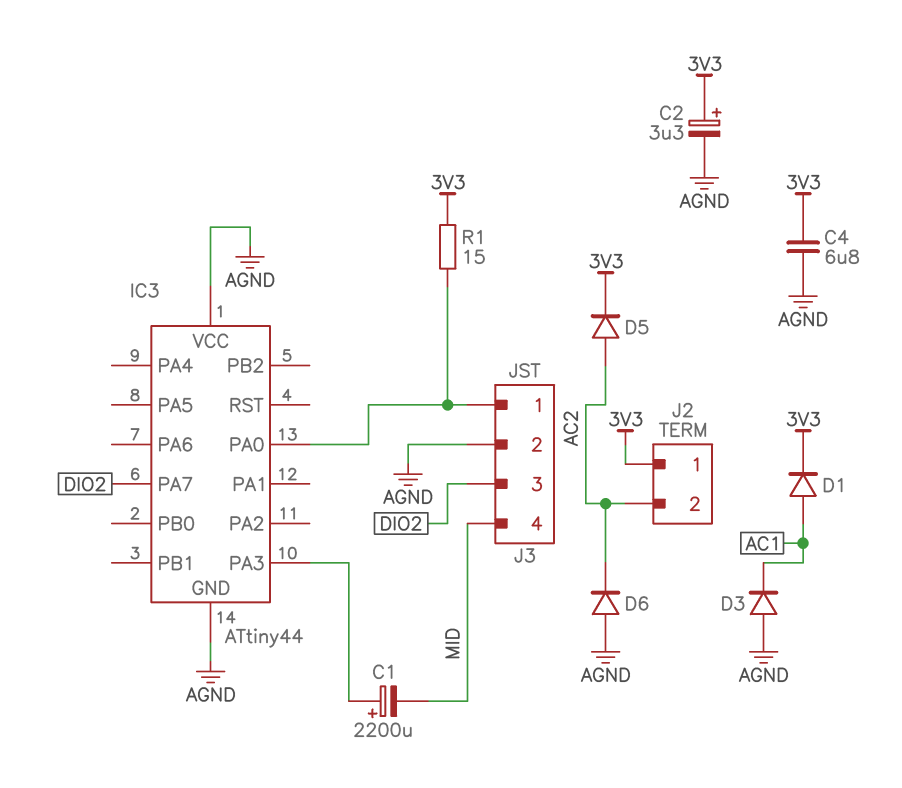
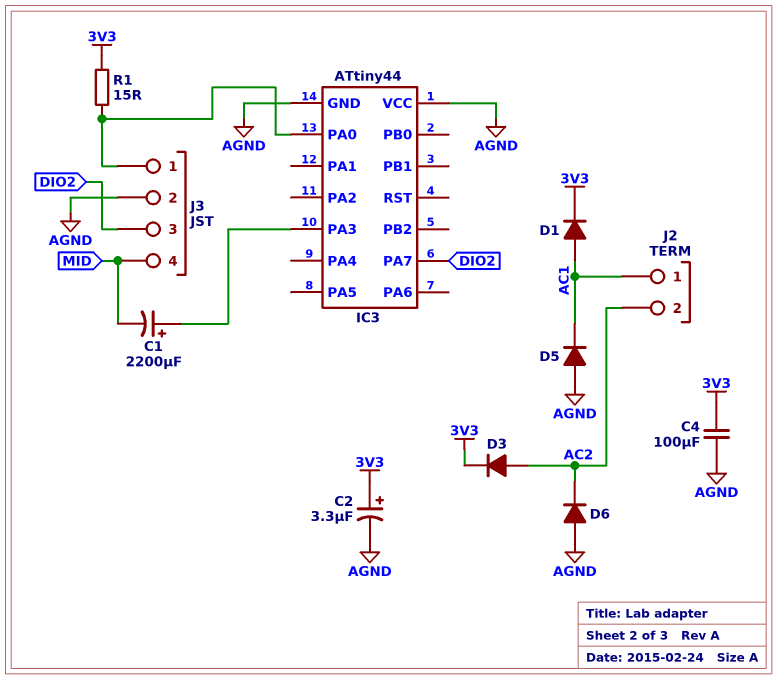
C4: 6.8uF (3V3, AGND) -> 100uF (3V3, AGND)
D3: diode (A AGND, K AC1) -> diode (A AC2, K 3V3)
D5: diode (A AC2, K 3V3) -> diode (A AGND, K AC1)
J2 pin 1: 3V3 -> AC1

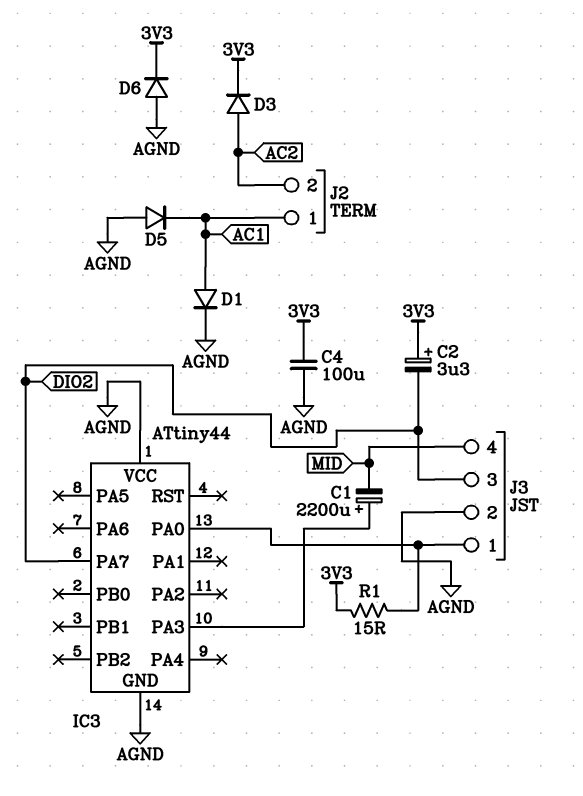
C2: 3.3uF (plus 3V3, minus AGND) -> 3.3uF (plus 3V3, minus DIO2)
D1: diode (A AC1, K 3V3) -> diode (A AC1, K AGND)
D6: diode (A AGND, K AC2) -> diode (A AGND, K 3V3)

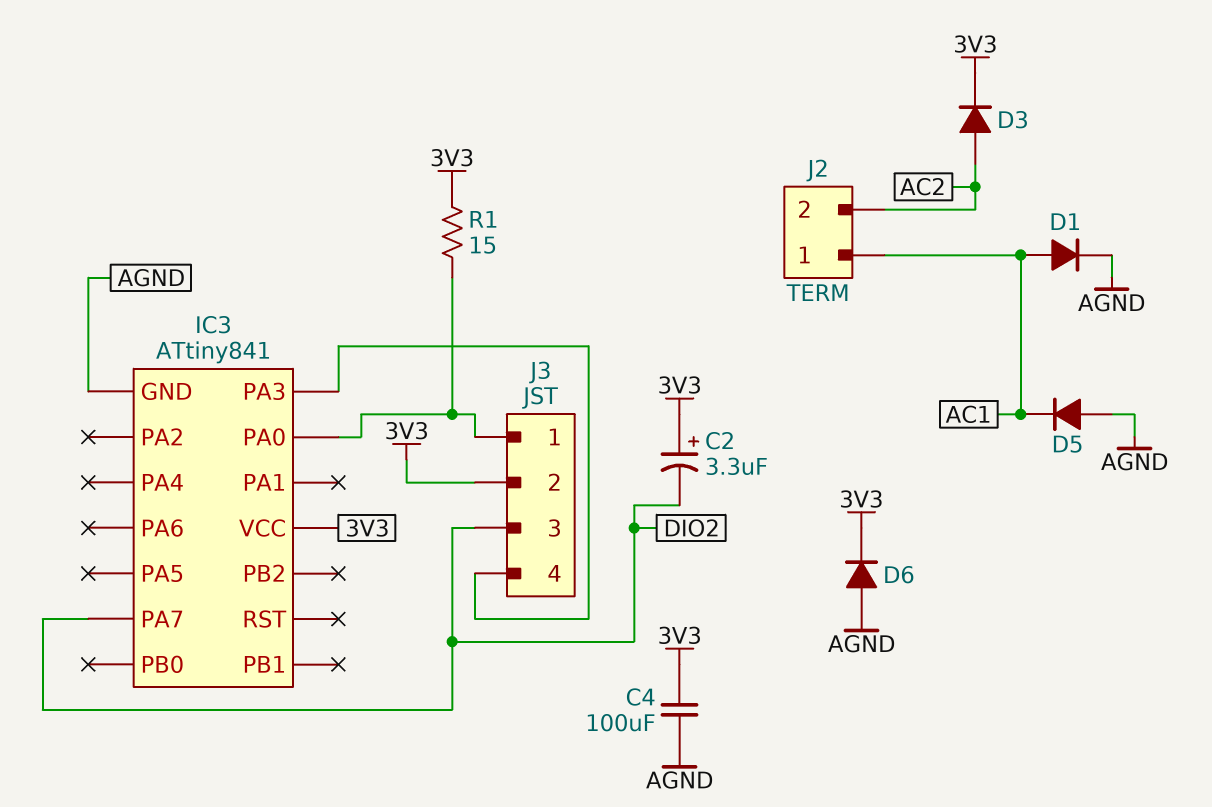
C1: 2200uF (plus IC3/PA3, minus MID) -> none
IC3: ATtiny44 -> ATtiny841
IC3 pin VCC: AGND -> 3V3
J3 pin 2: AGND -> 3V3
J3 pin 4: MID -> IC3/PA3

